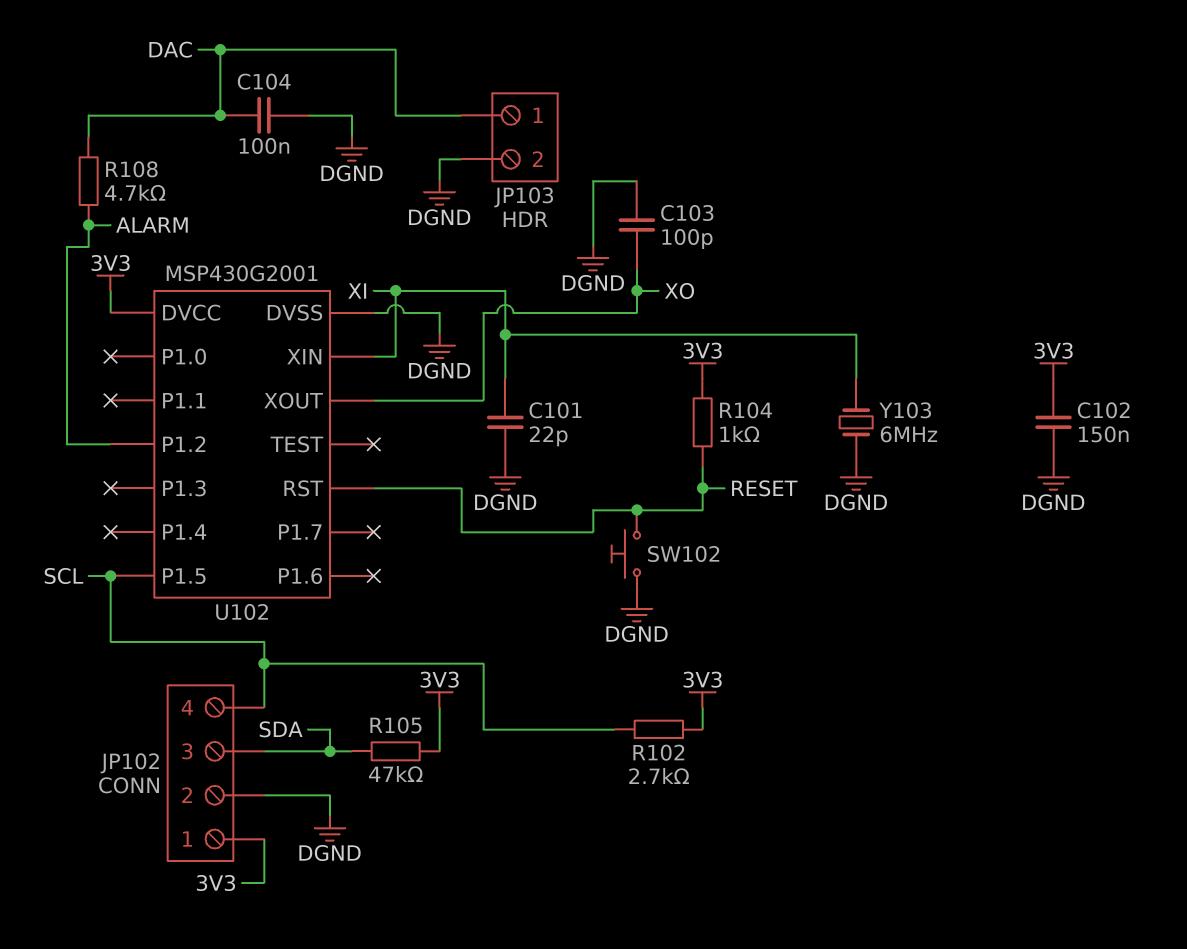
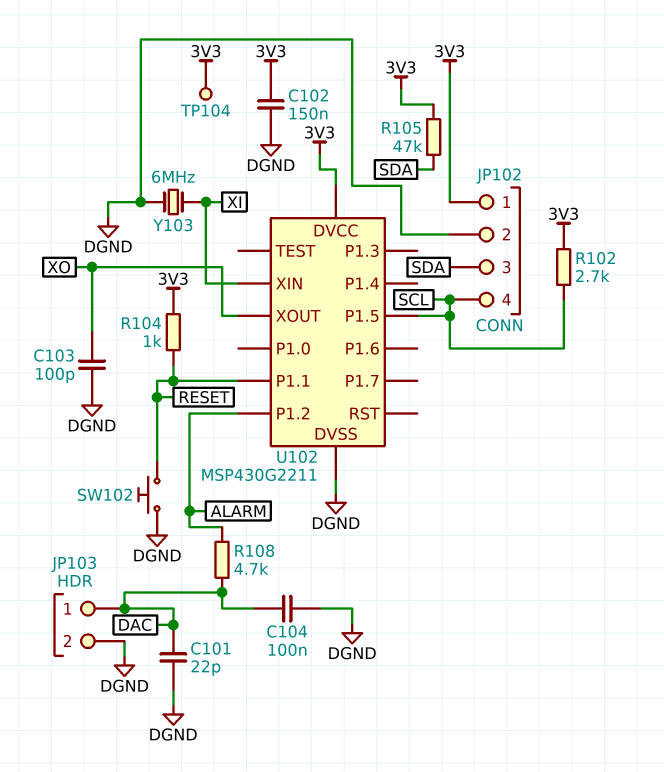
C101: 22pF (DGND, XI) -> 22pF (DAC, DGND)
TP104: none -> test point (3V3)
U102: MSP430G2001 -> MSP430G2211
U102 pin P1.1: none -> RESET
U102 pin RST: RESET -> none

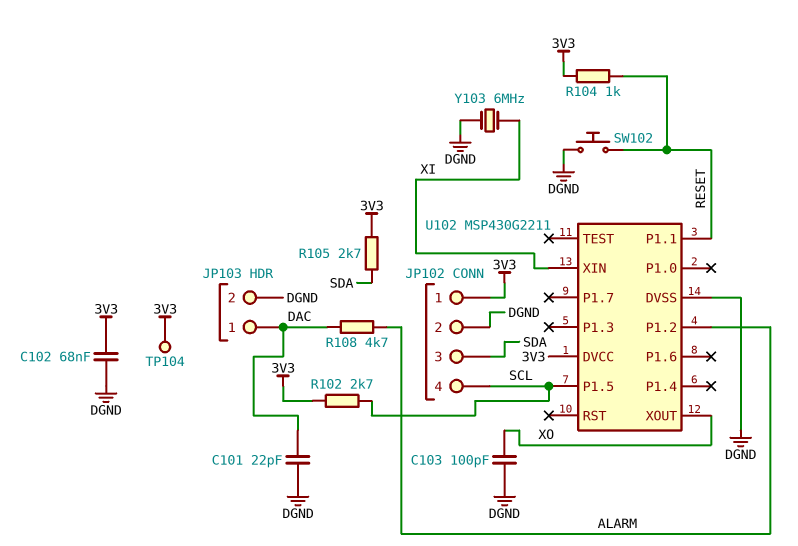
C102: 150nF (3V3, DGND) -> 68nF (3V3, DGND)
C104: 100nF (DAC, DGND) -> none
R105: 47k (3V3, SDA) -> 2.7k (3V3, SDA)

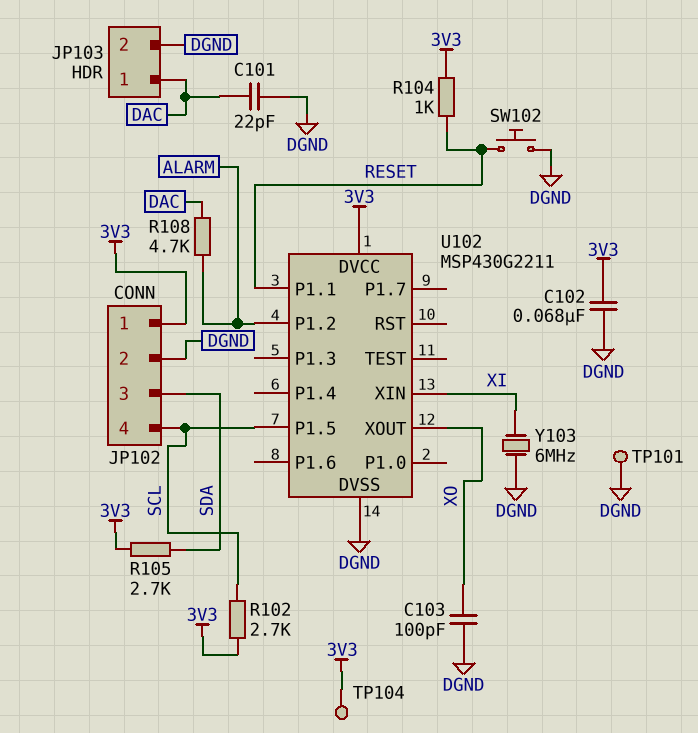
TP101: none -> test point (DGND)

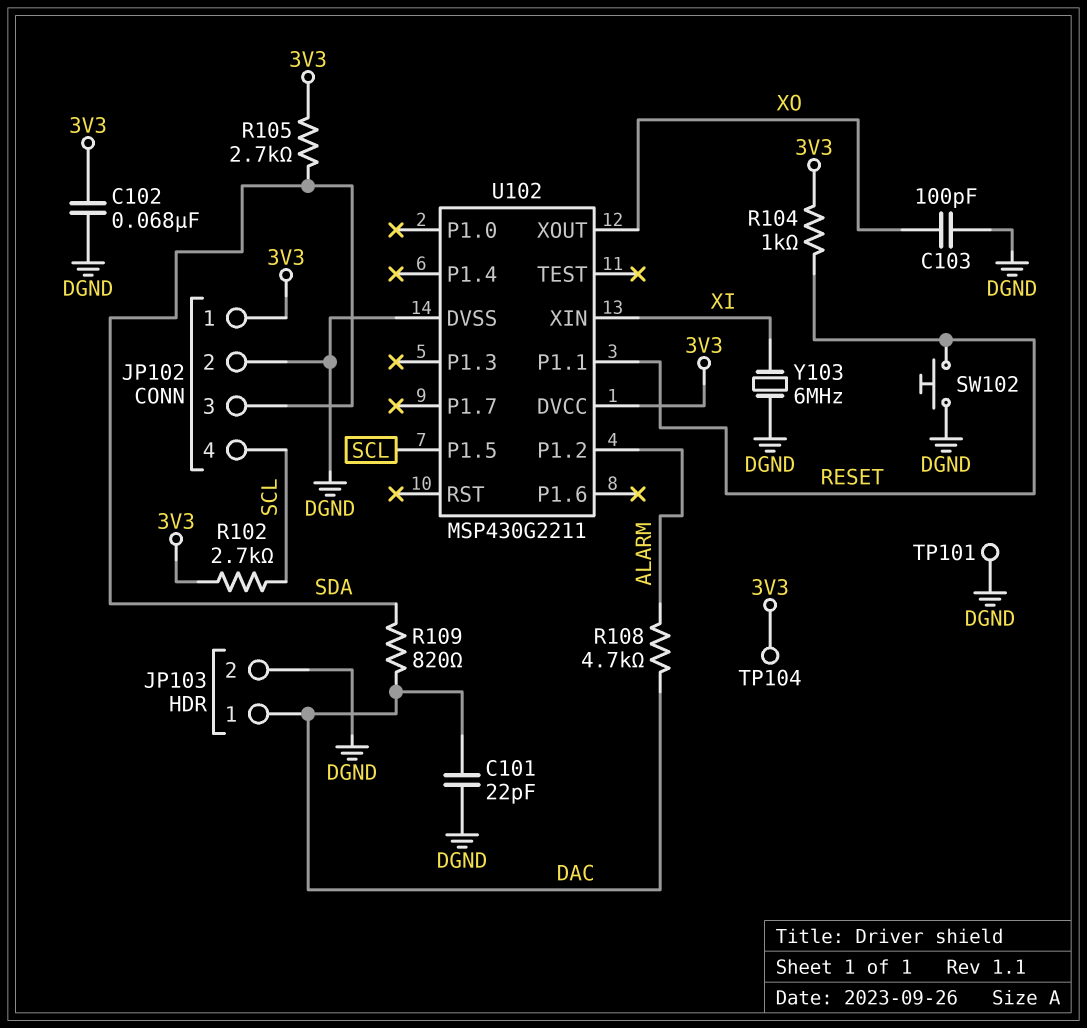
R109: none -> 820 (DAC, SDA)

